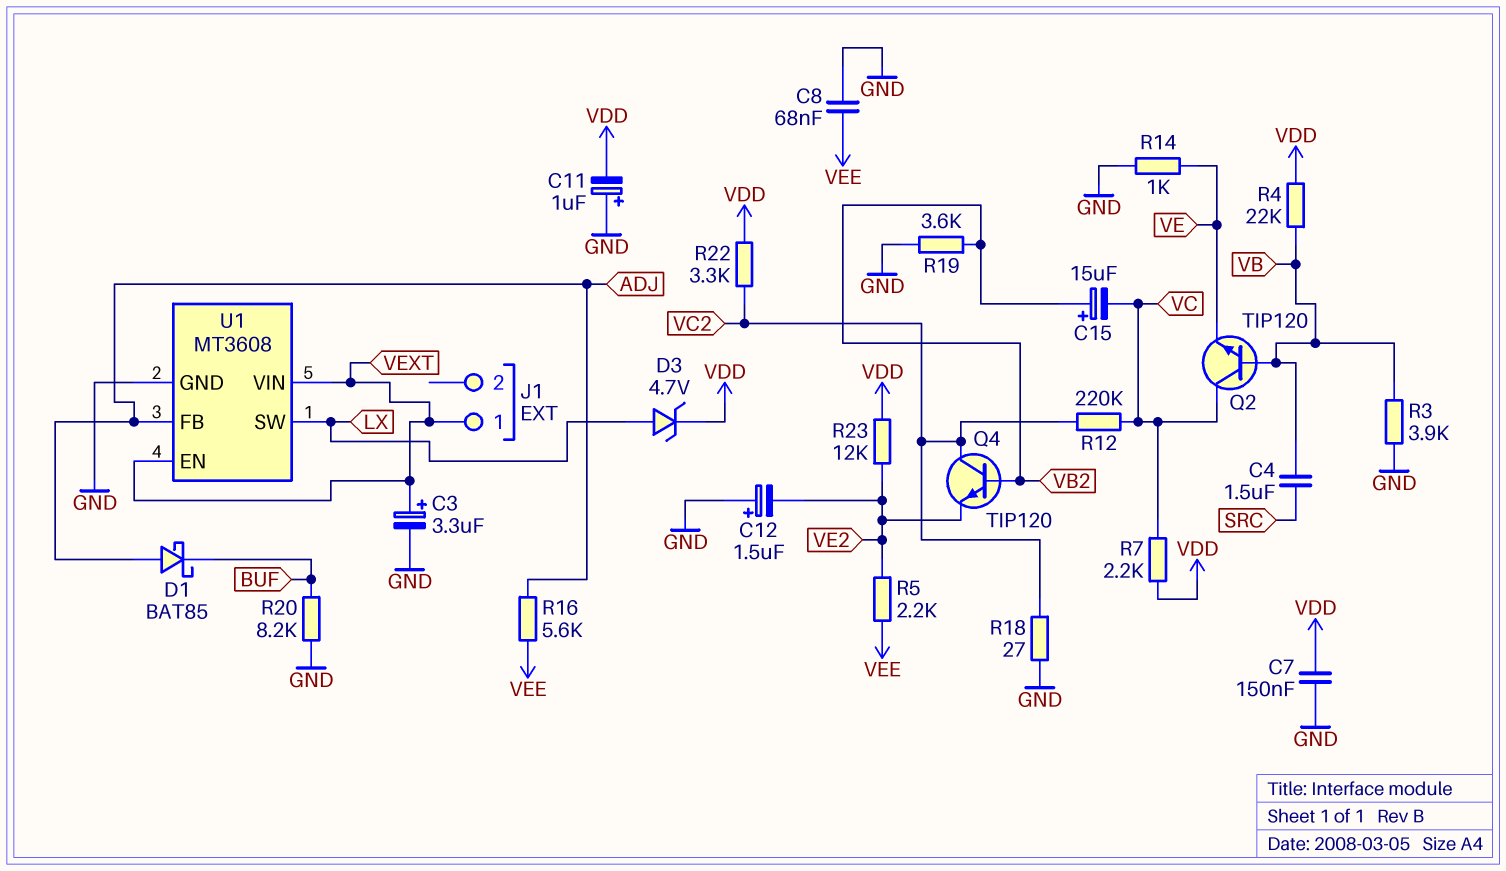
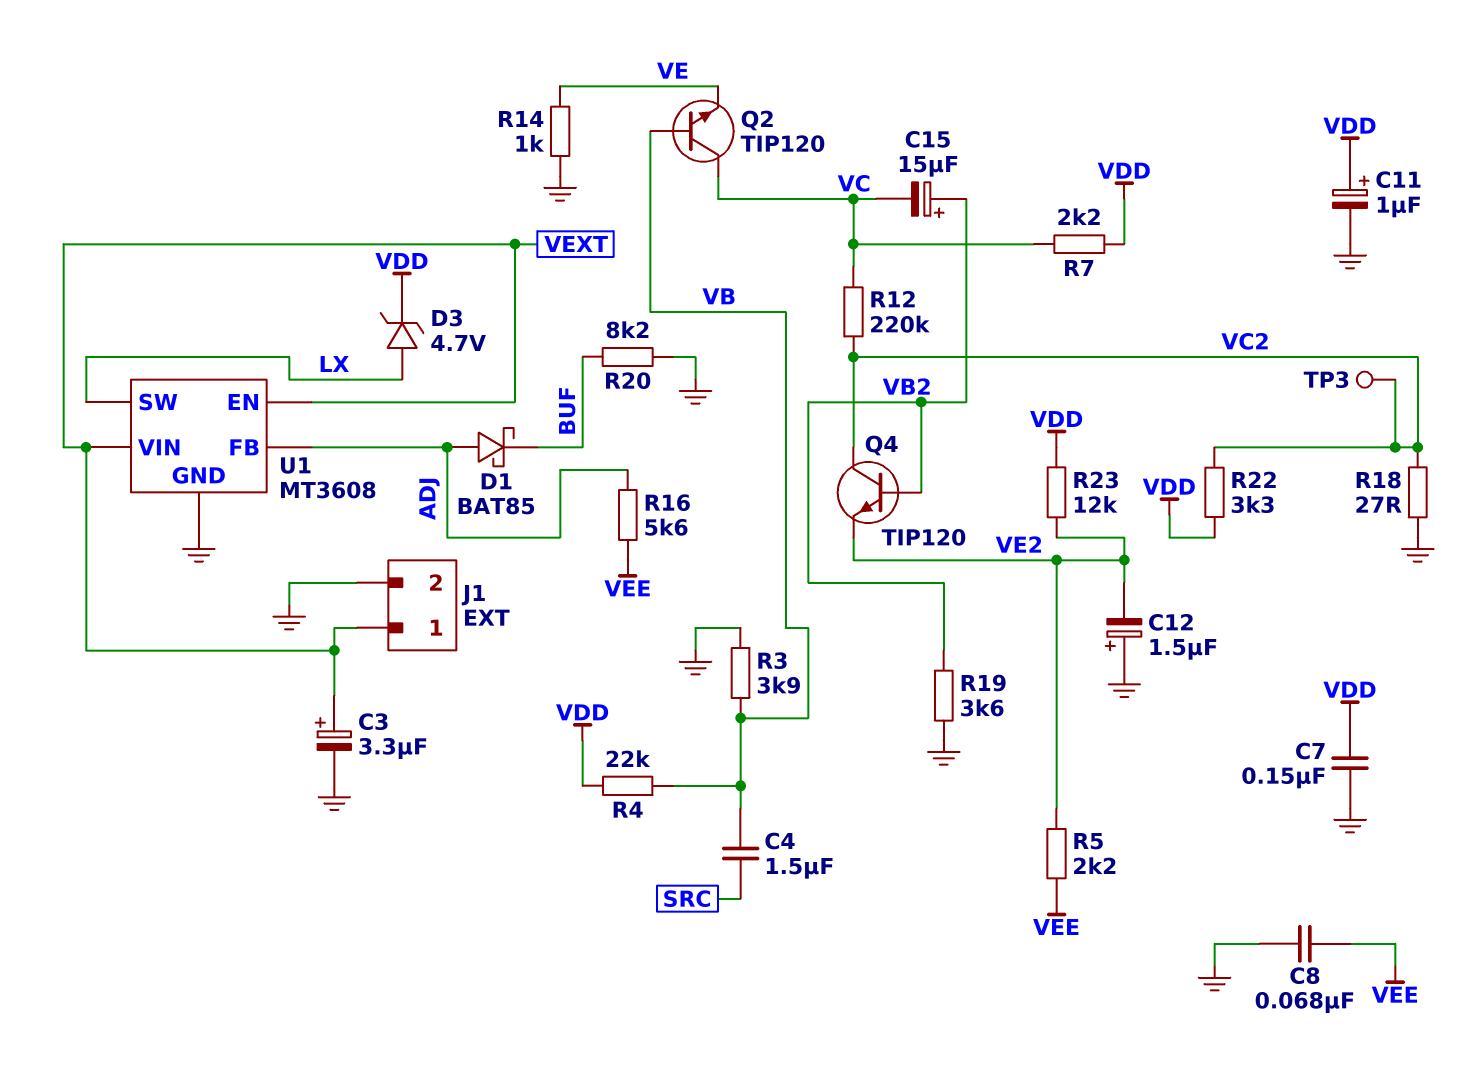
C11: 1uF (plus GND, minus VDD) -> 1uF (plus VDD, minus GND)
J1 pin 2: none -> GND
TP3: none -> test point (VC2)

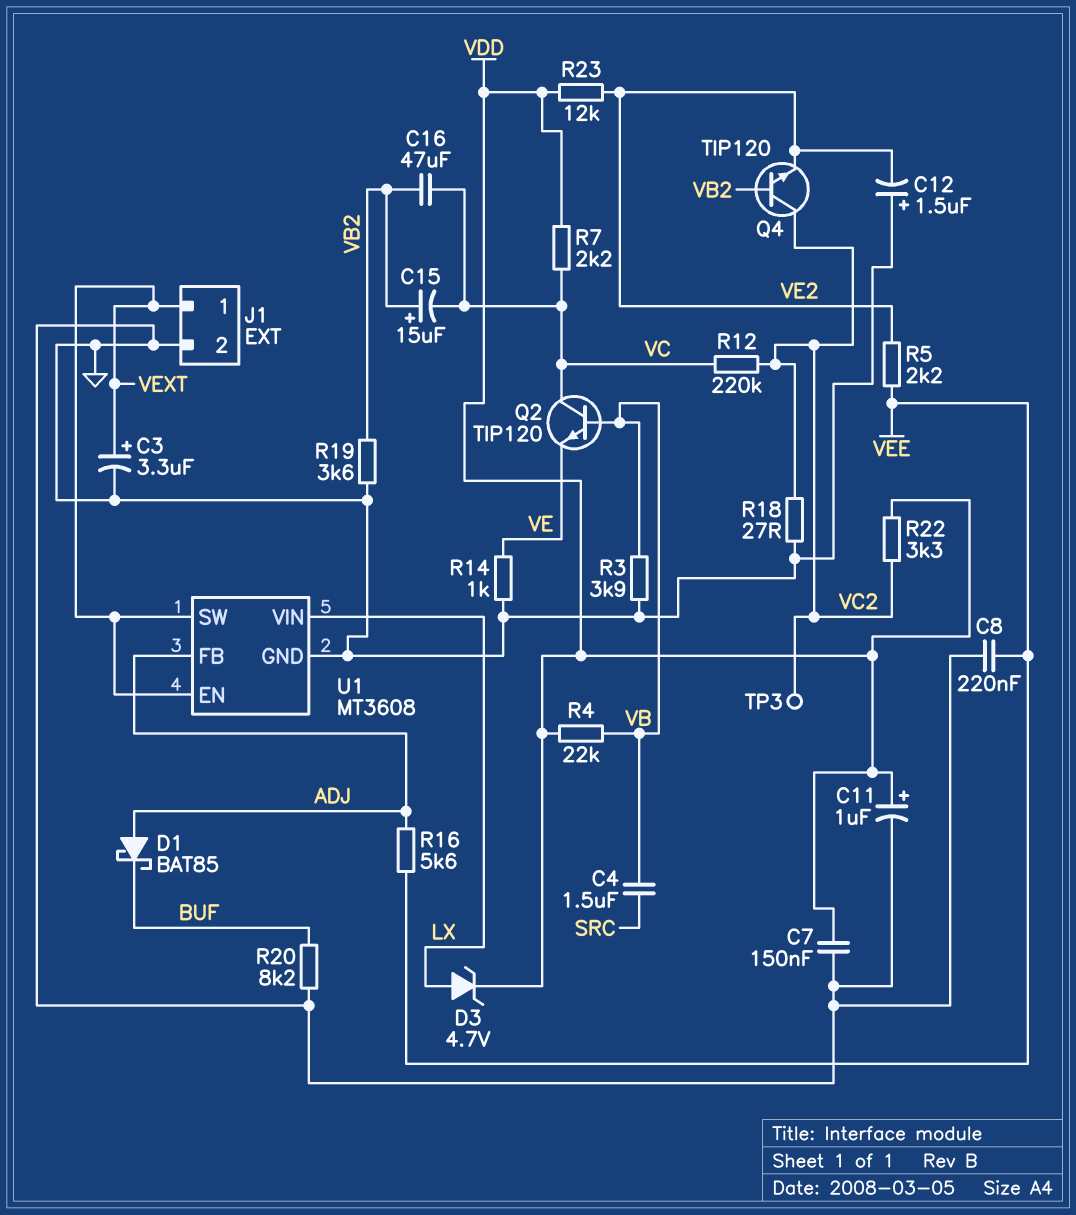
C8: 68nF (GND, VEE) -> 220nF (GND, VEE)
C16: none -> 47uF (VB2, VC)
U1 pin SW: LX -> VEXT
U1 pin VIN: VEXT -> LX

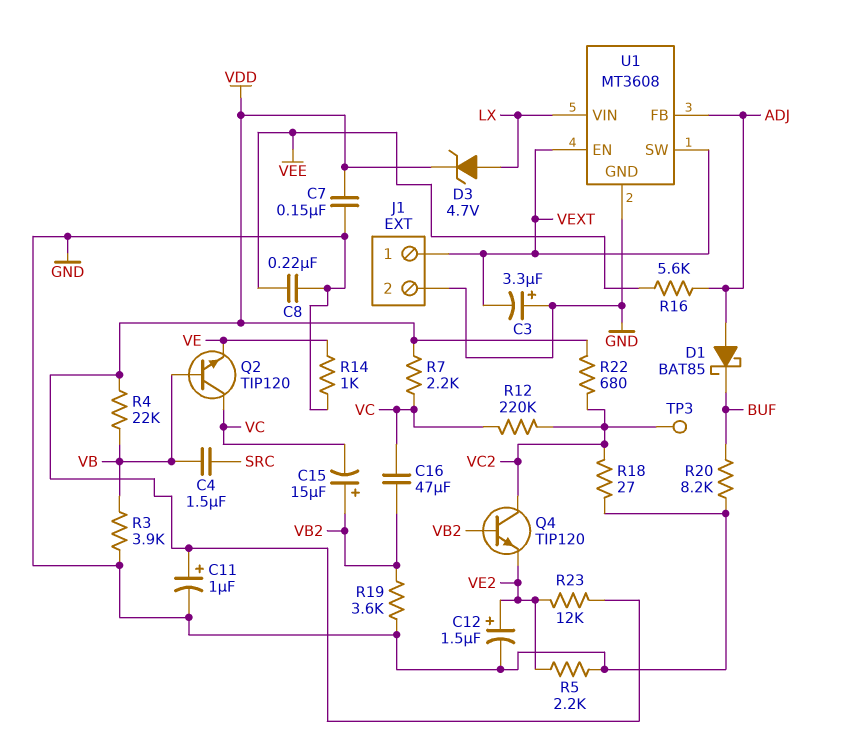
C3: 3.3uF (plus VEXT, minus GND) -> 3.3uF (plus GND, minus VEXT)
C12: 1.5uF (plus GND, minus VE2) -> 1.5uF (plus VE2, minus GND)
R5: 2.2k (VE2, VEE) -> 2.2k (GND, VE2)
R22: 3.3k (VC2, VDD) -> 680 (VC2, VDD)

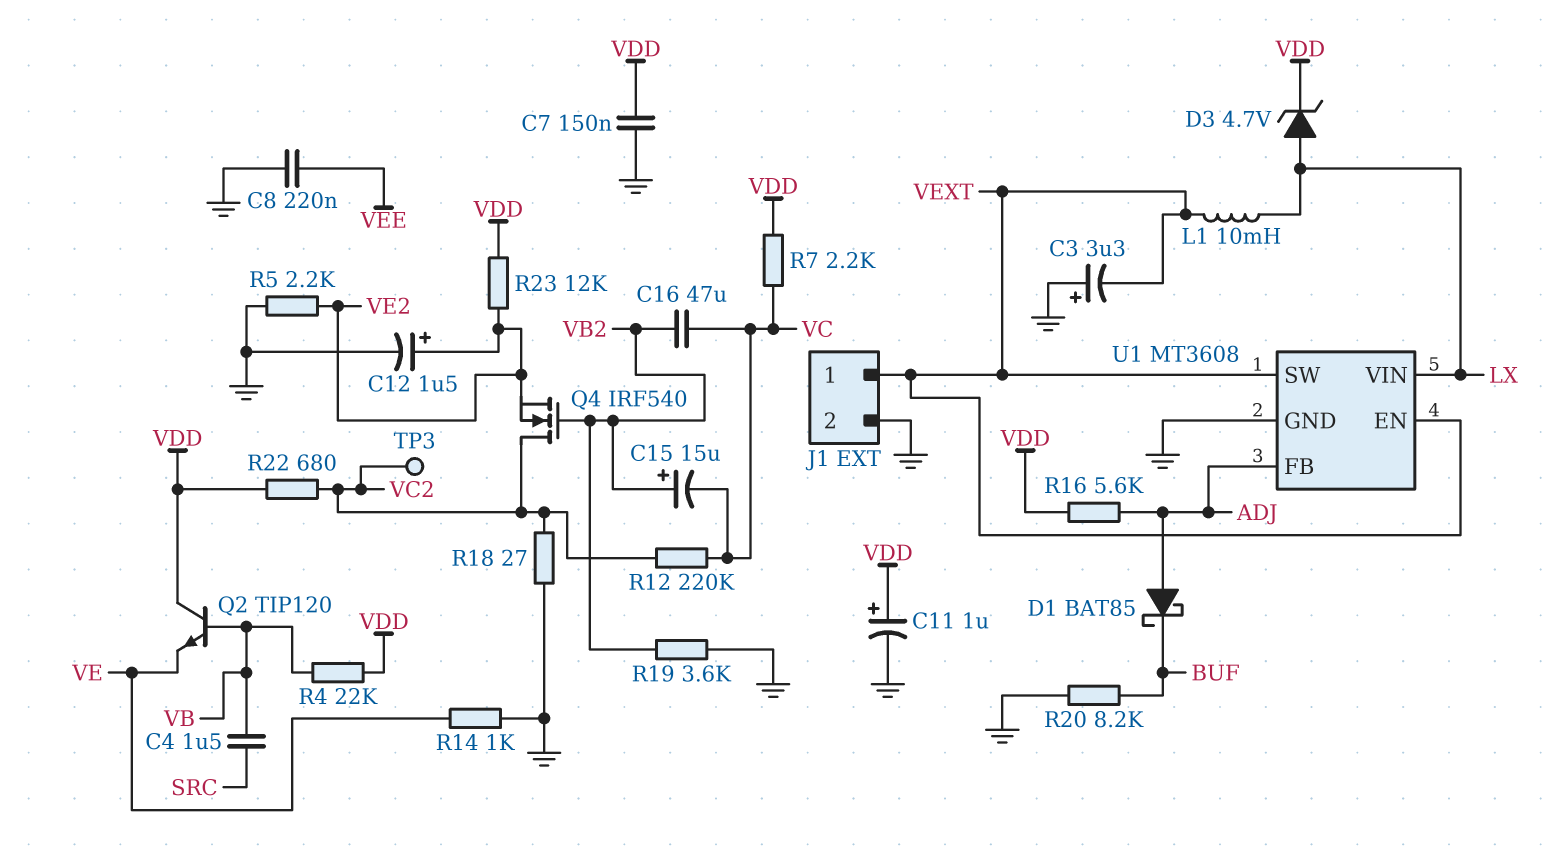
L1: none -> 10mH (LX, VEXT)
Q2: NPN TIP120 (B VB, C VC, E VE) -> NPN TIP120 (B VB, C VDD, E VE)
Q4: NPN TIP120 (B VB2, C VC2, E VE2) -> NMOS IRF540 (G VB2, D VC2, S VE2)
R3: 3.9k (GND, VB) -> none
R16: 5.6k (ADJ, VEE) -> 5.6k (ADJ, VDD)

